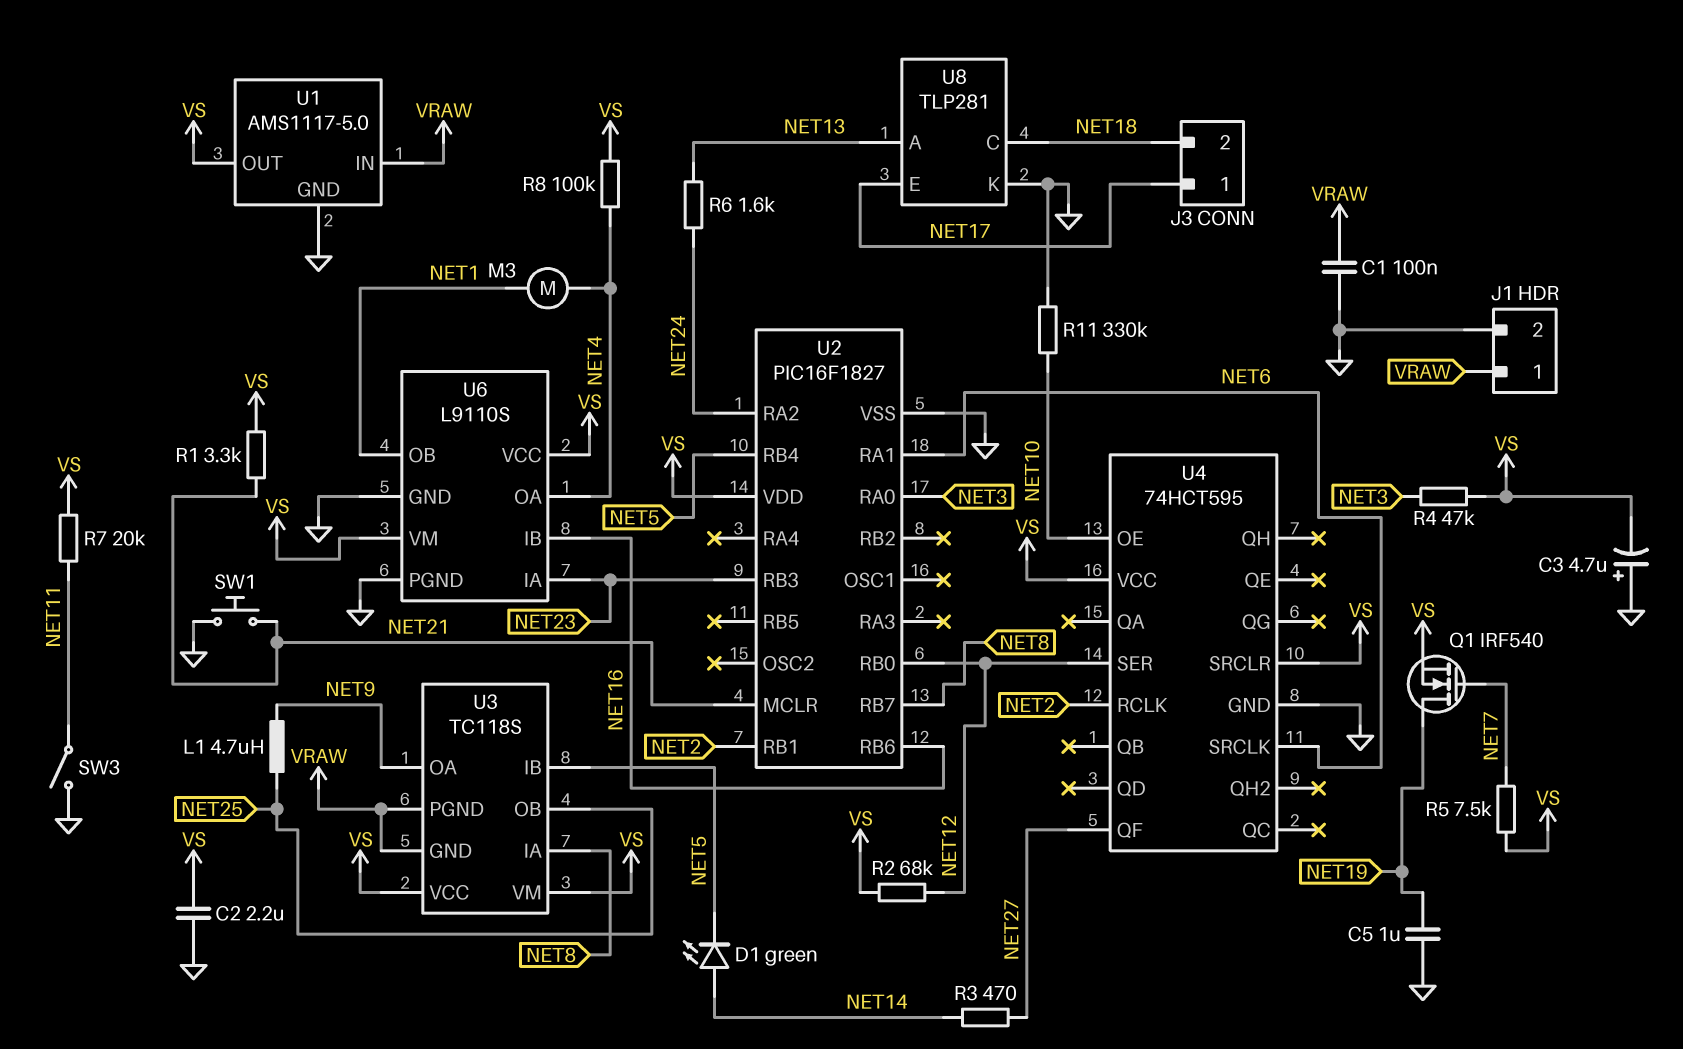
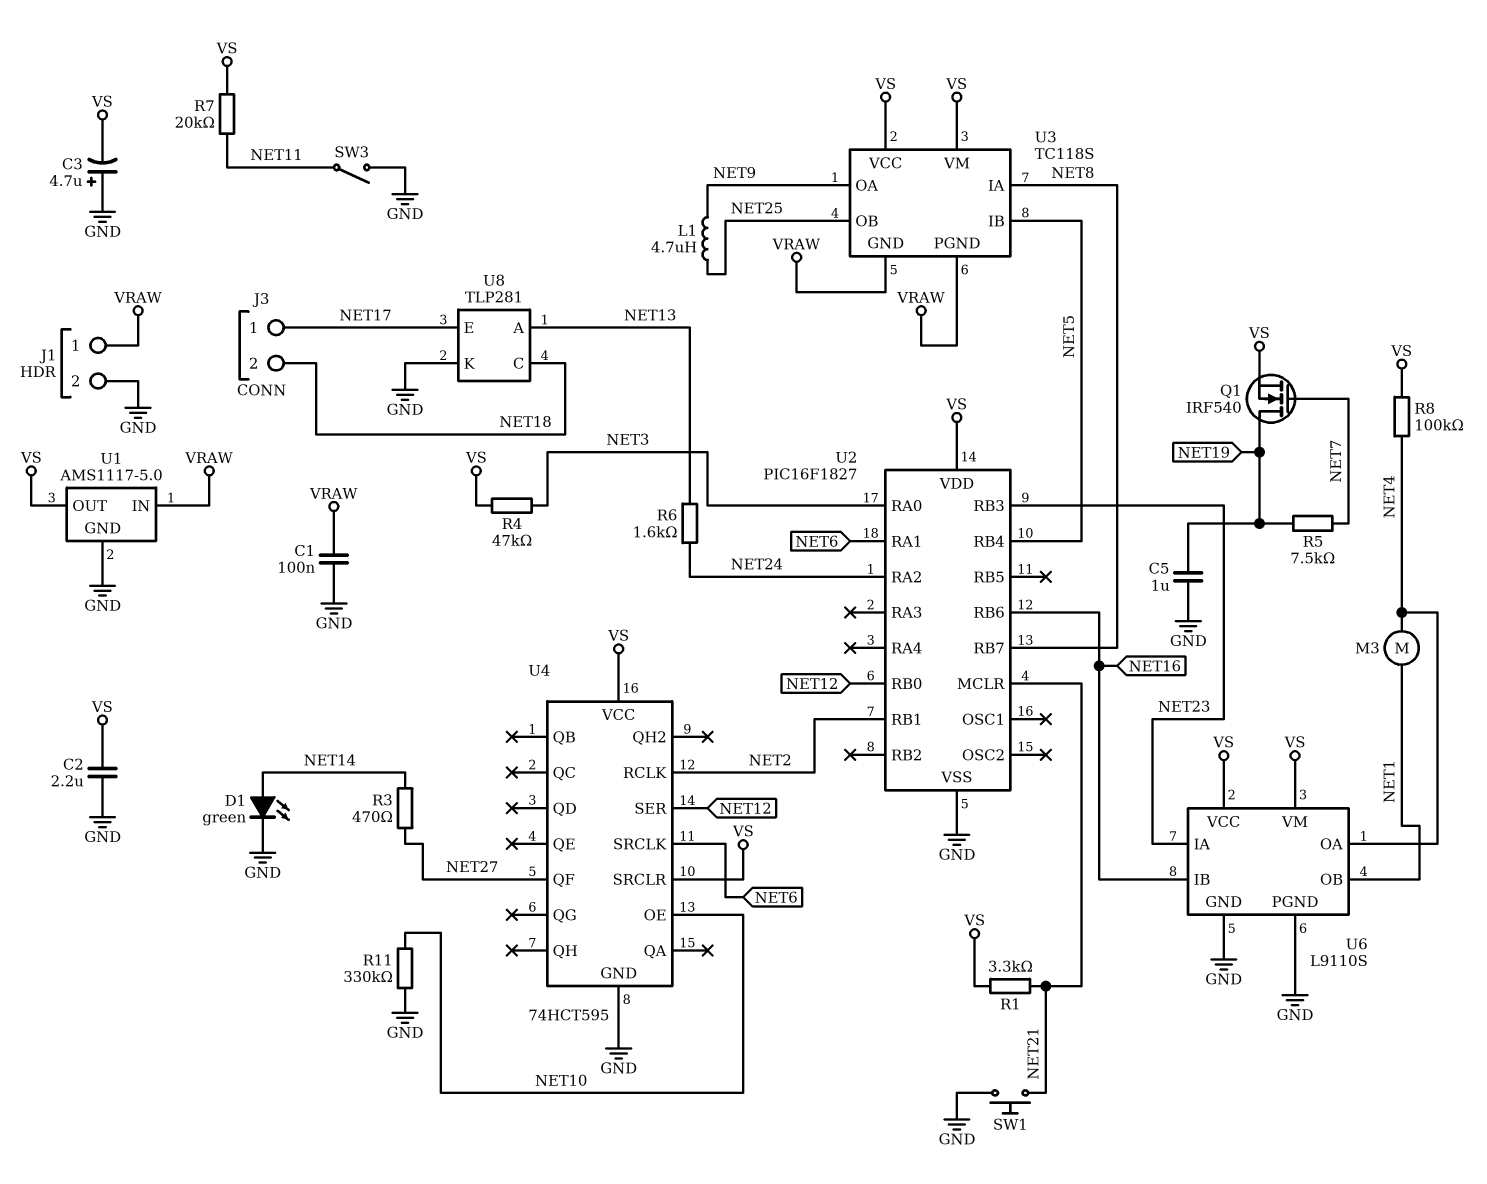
D1: LED green (A NET14, K NET5) -> LED green (A NET14, K GND)
R2: 68k (NET12, VS) -> none
R5: 7.5k (NET7, VS) -> 7.5k (NET7, NET19)

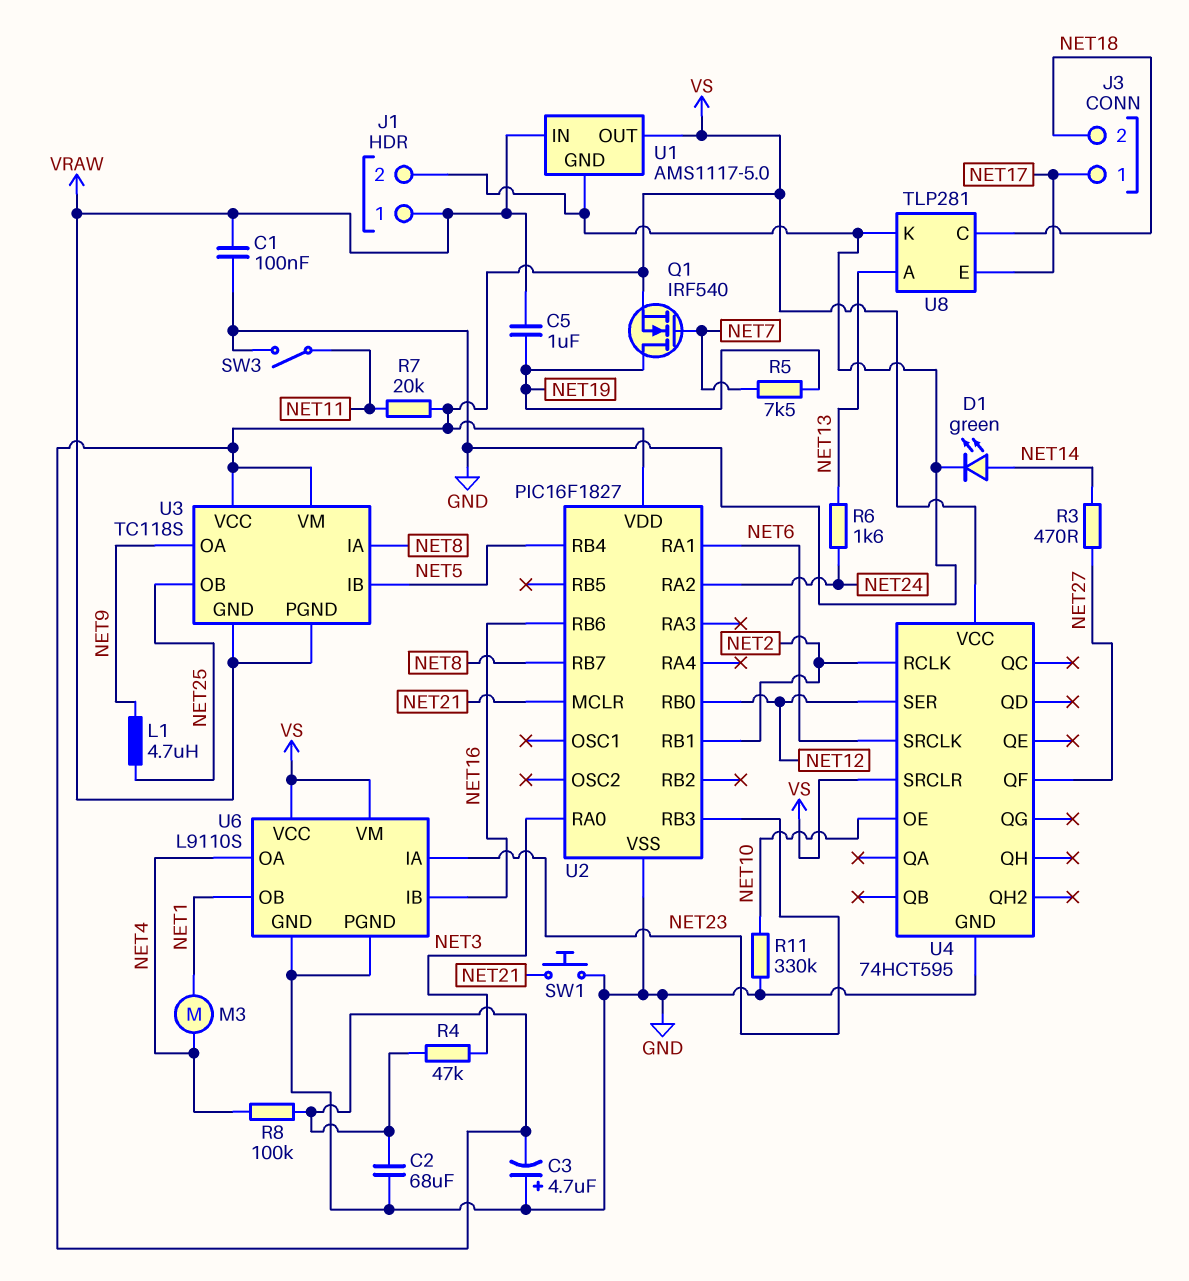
C2: 2.2uF (GND, VS) -> 68uF (GND, VS)
C5: 1uF (GND, NET19) -> 1uF (NET19, VRAW)
R1: 3.3k (NET21, VS) -> none

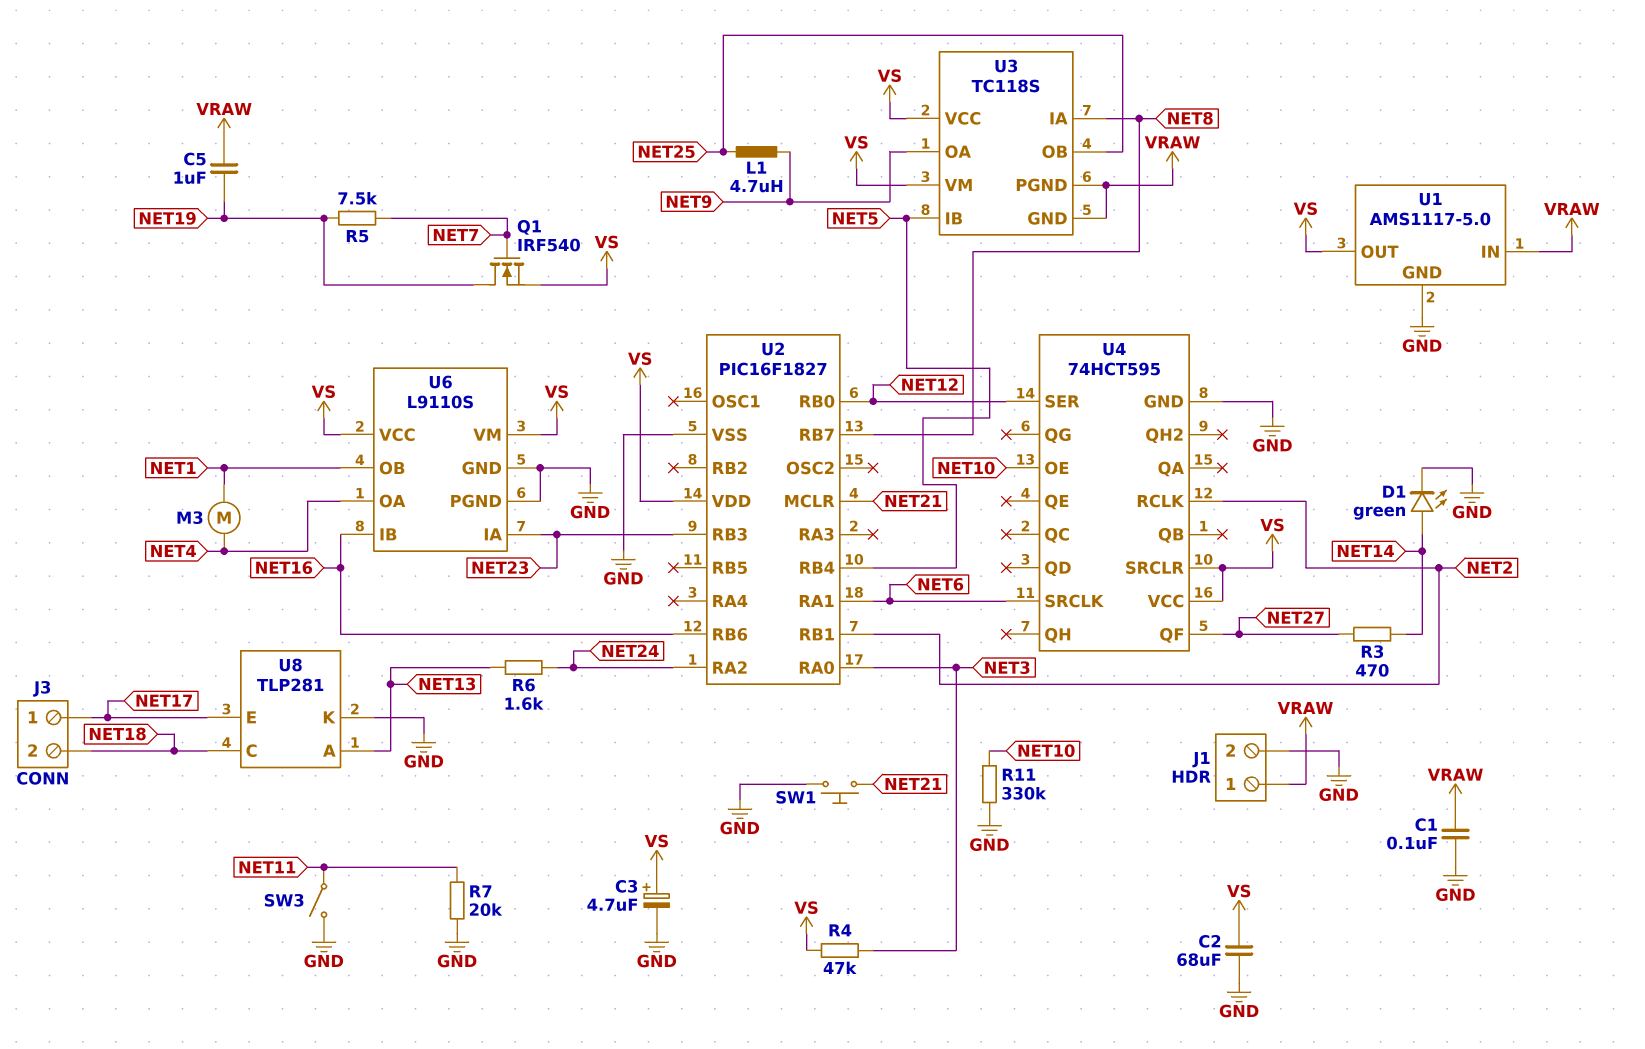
C3: 4.7uF (plus GND, minus VS) -> 4.7uF (plus VS, minus GND)
R7: 20k (NET11, VS) -> 20k (GND, NET11)
R8: 100k (NET4, VS) -> none

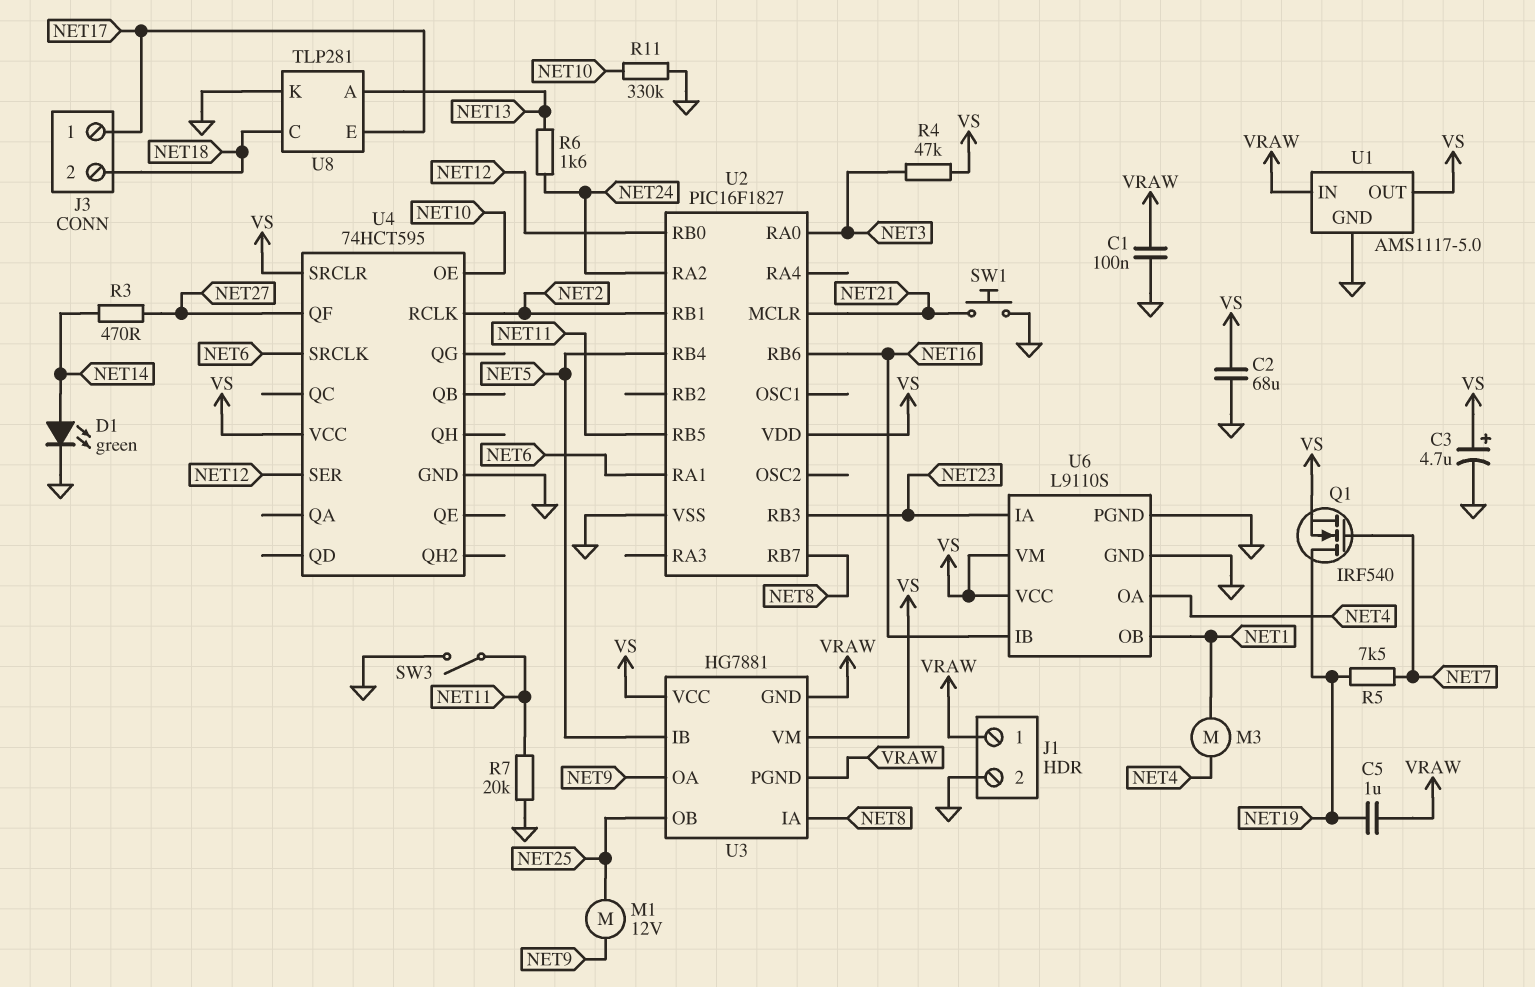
L1: 4.7uH (NET9, NET25) -> none
M1: none -> motor 12V (NET9, NET25)
U2 pin RB5: none -> NET11
U3: TC118S -> HG7881

